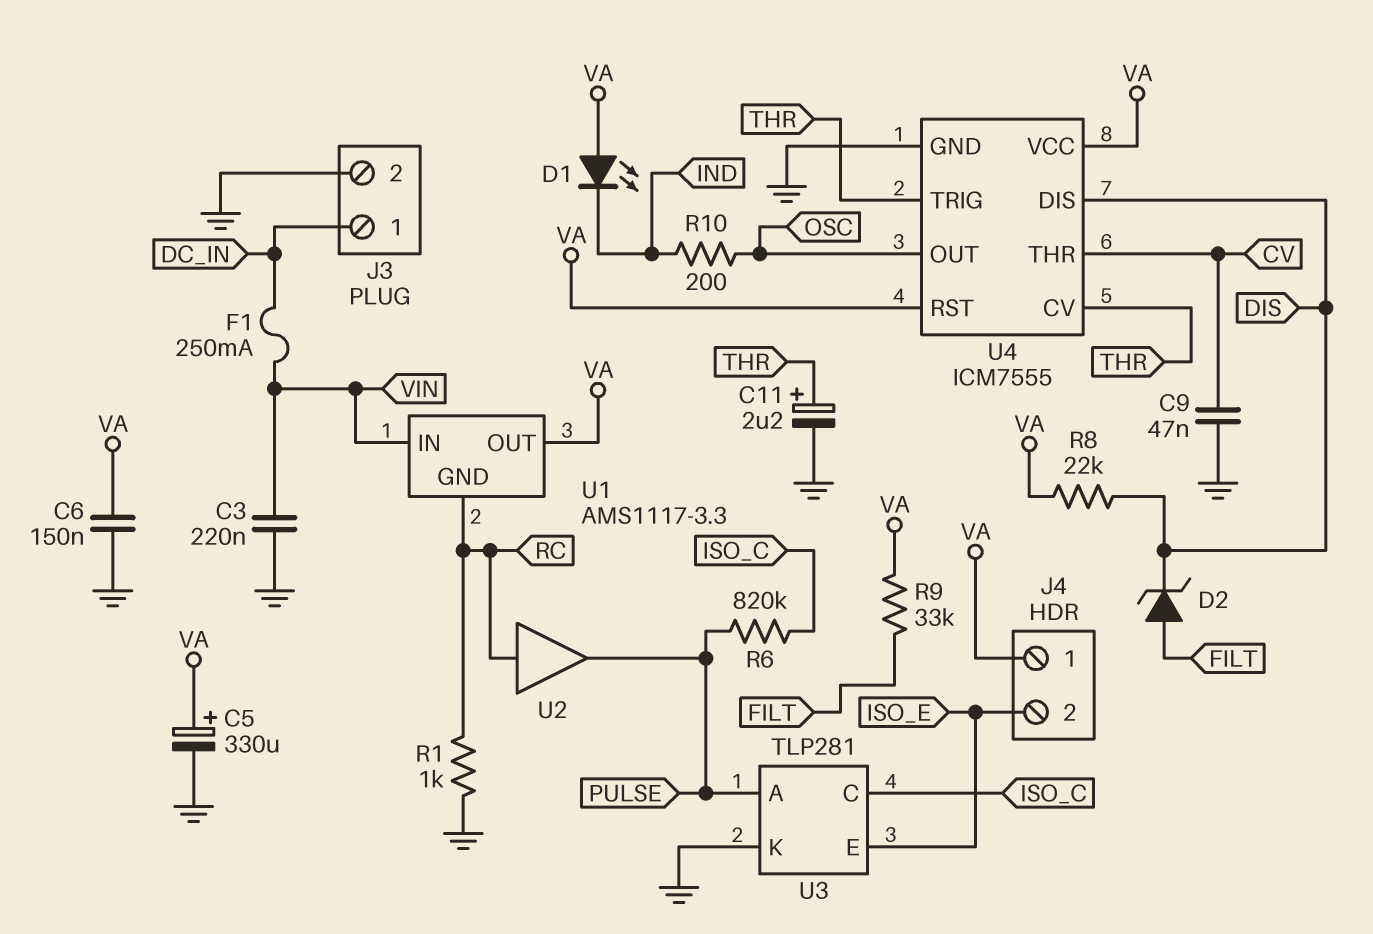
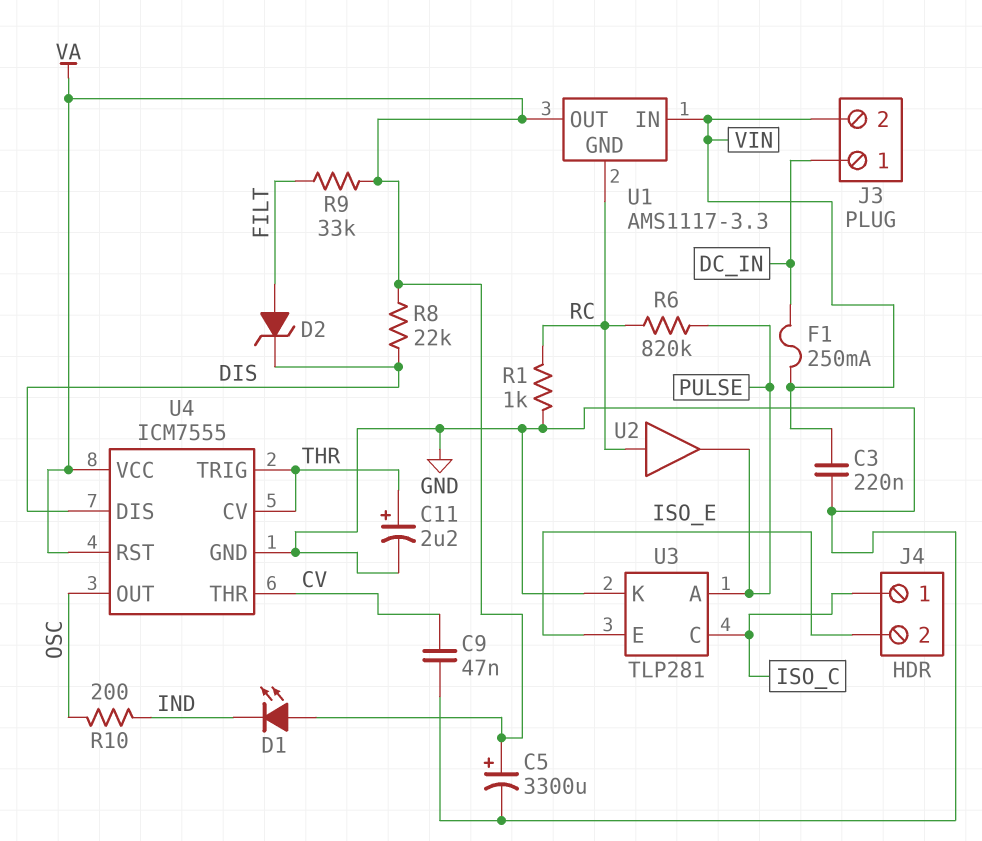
C5: 330uF (plus VA, minus GND) -> 3300uF (plus VA, minus GND)
C6: 150nF (GND, VA) -> none
J3 pin 2: GND -> VIN
J4 pin 1: VA -> ISO_C
R6: 820k (ISO_C, PULSE) -> 820k (PULSE, RC)

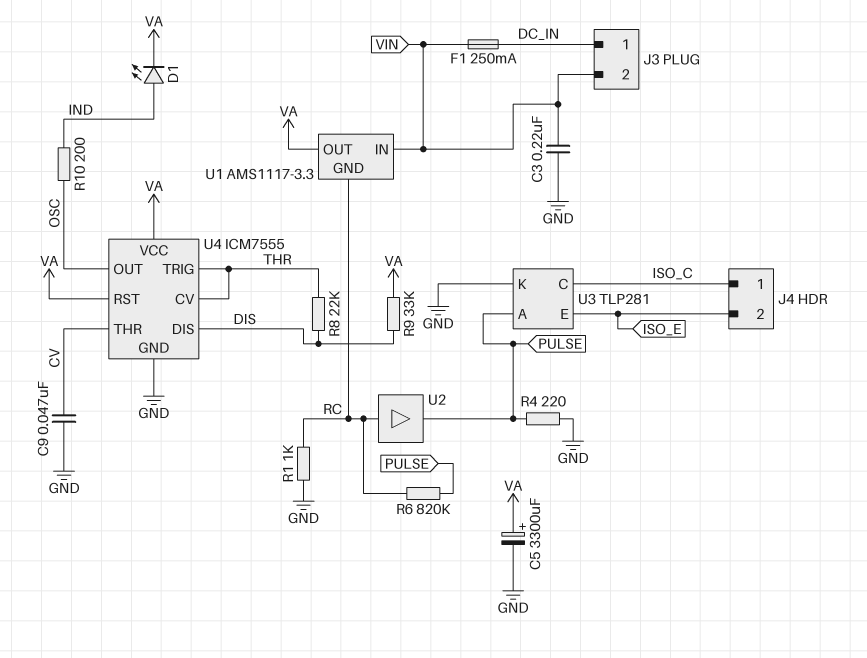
C11: 2.2uF (plus THR, minus GND) -> none
D1: LED (A VA, K IND) -> LED (A IND, K VA)
D2: zener (A FILT, K DIS) -> none
R4: none -> 220 (GND, PULSE)
R8: 22k (DIS, VA) -> 22k (DIS, THR)
R9: 33k (FILT, VA) -> 33k (DIS, VA)

